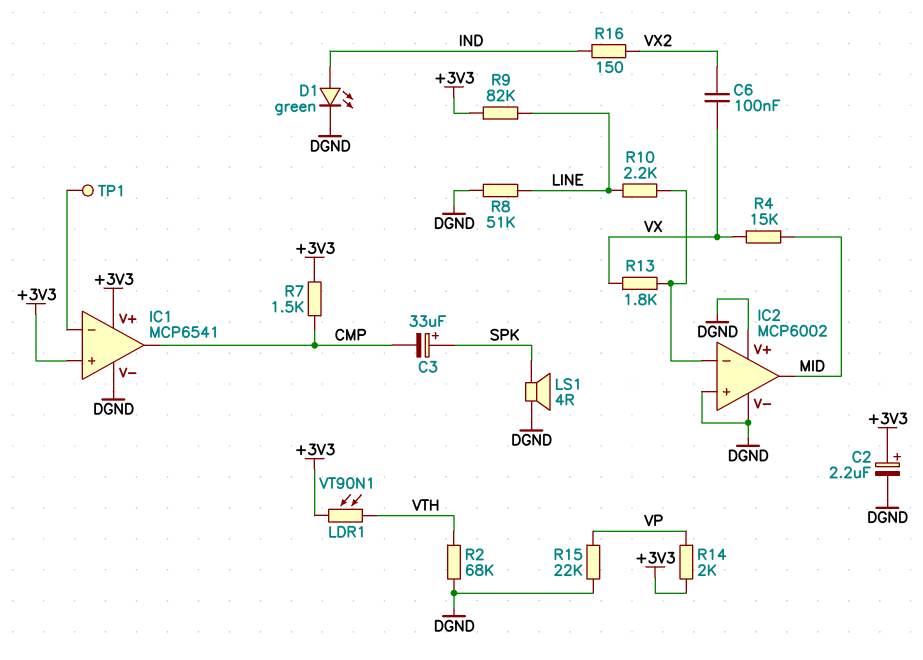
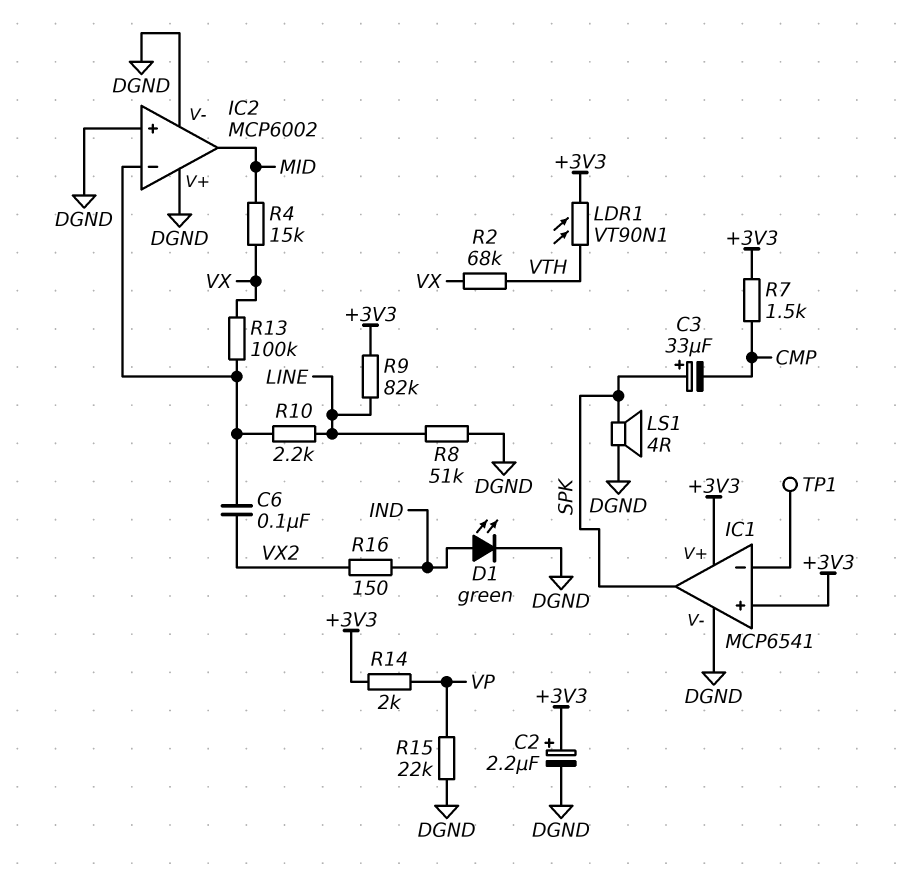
C6: 100nF (VX, VX2) -> 100nF (IC2/in-, VX2)
IC1 pin out: CMP -> SPK
R2: 68k (DGND, VTH) -> 68k (VTH, VX)
R13: 1.8k (IC2/in-, VX) -> 100k (IC2/in-, VX)

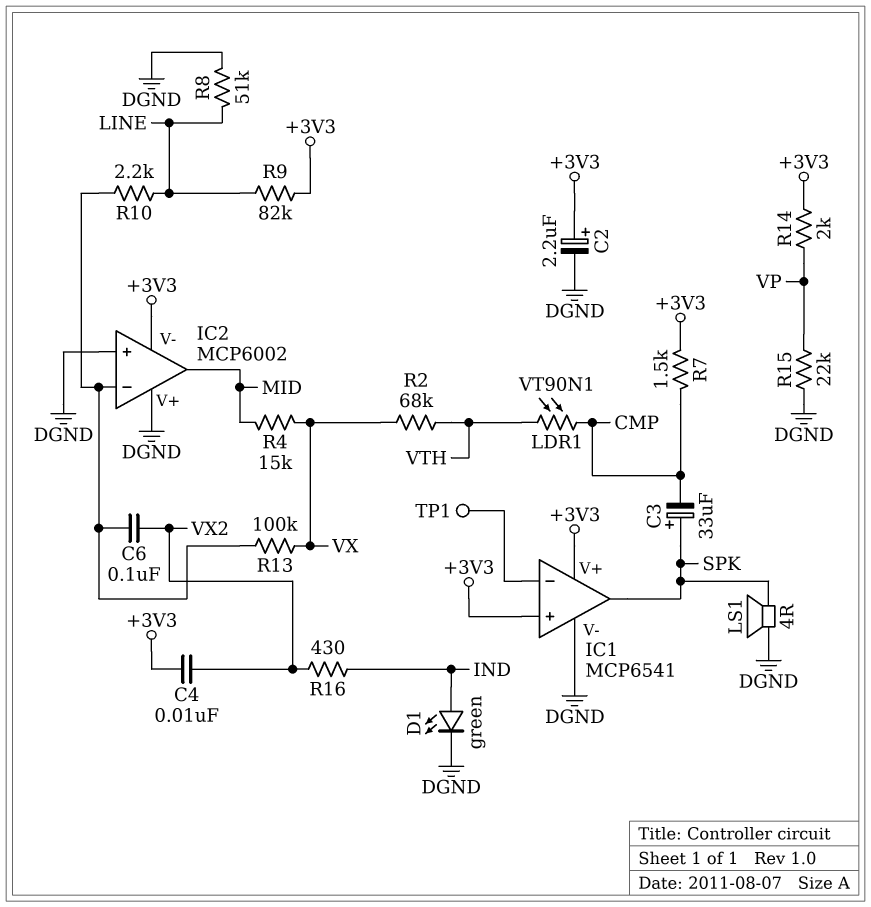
C4: none -> 10nF (+3V3, VX2)
IC2 pin V-: DGND -> +3V3
LDR1: VT90N1 (+3V3, VTH) -> VT90N1 (CMP, VTH)
R16: 150 (IND, VX2) -> 430 (IND, VX2)

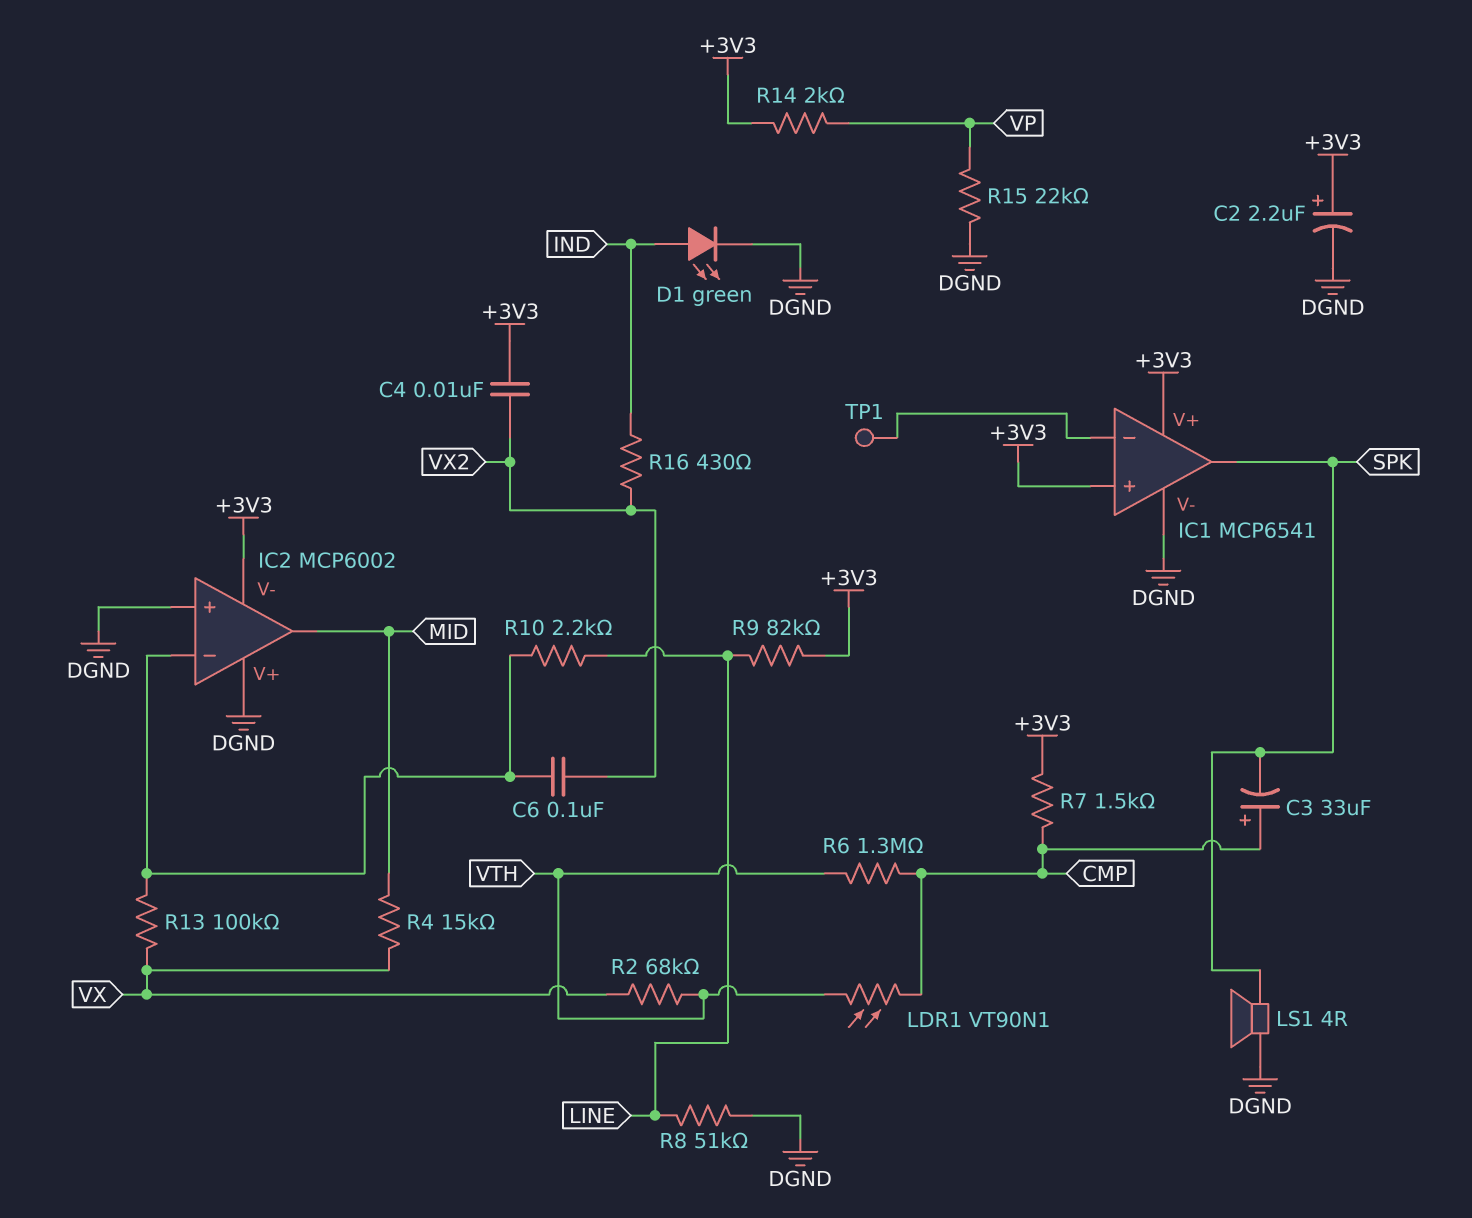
C3: 33uF (plus SPK, minus CMP) -> 33uF (plus CMP, minus SPK)
R6: none -> 1.3M (CMP, VTH)

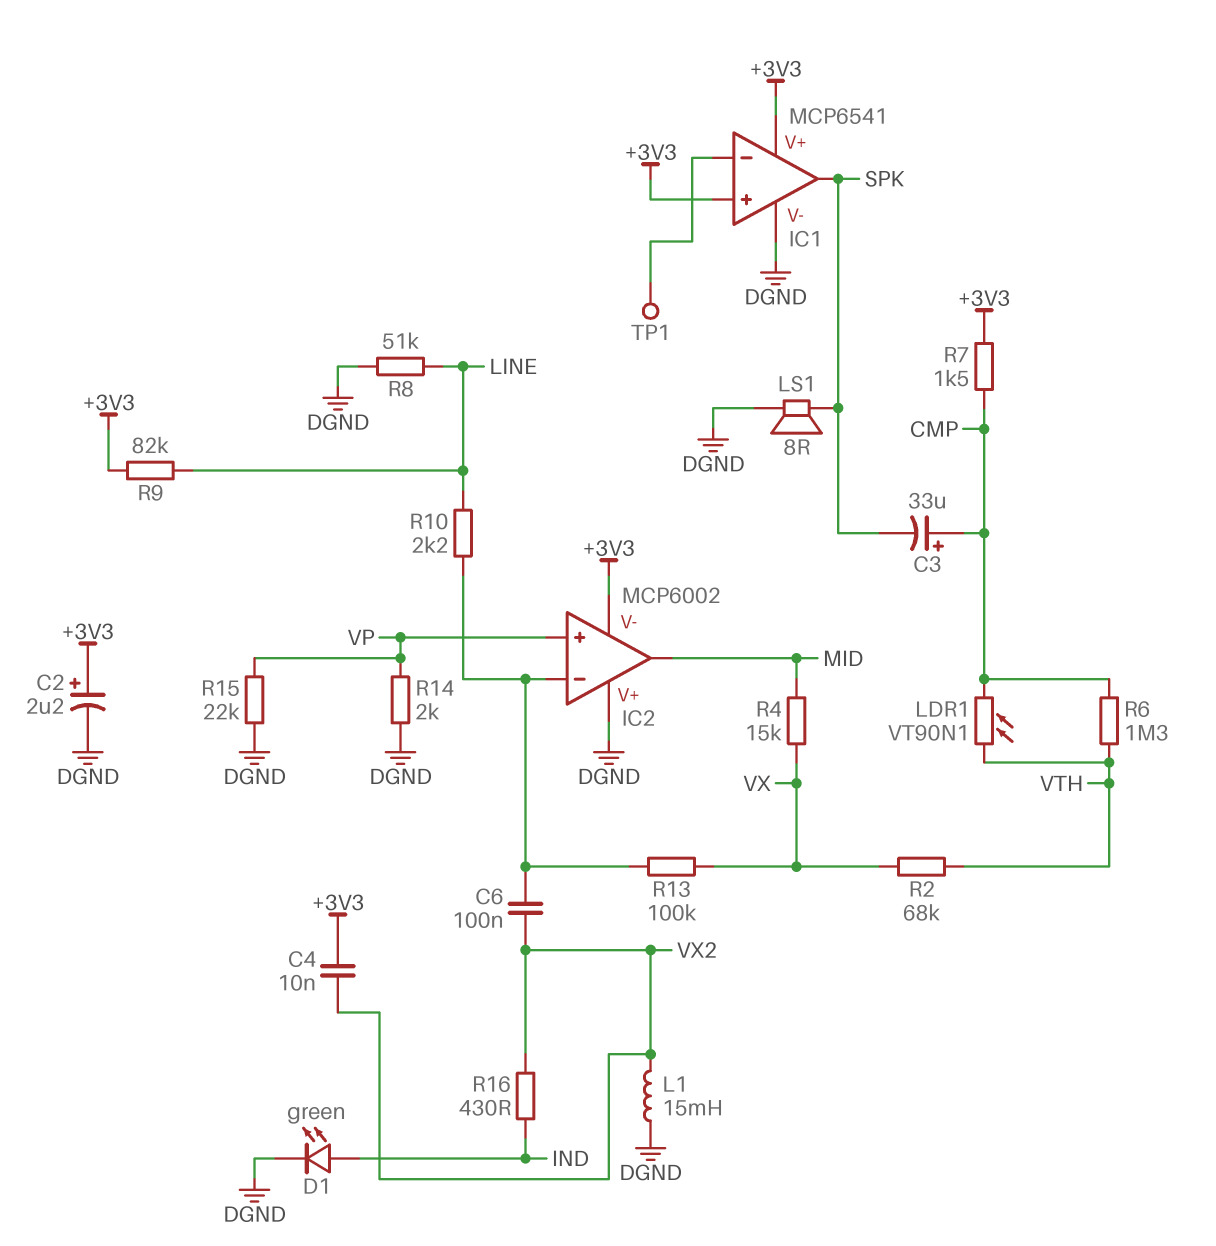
IC2 pin in+: DGND -> VP
L1: none -> 15mH (DGND, VX2)
LS1: speaker 4R (DGND, SPK) -> speaker 8R (DGND, SPK)
R14: 2k (+3V3, VP) -> 2k (DGND, VP)

